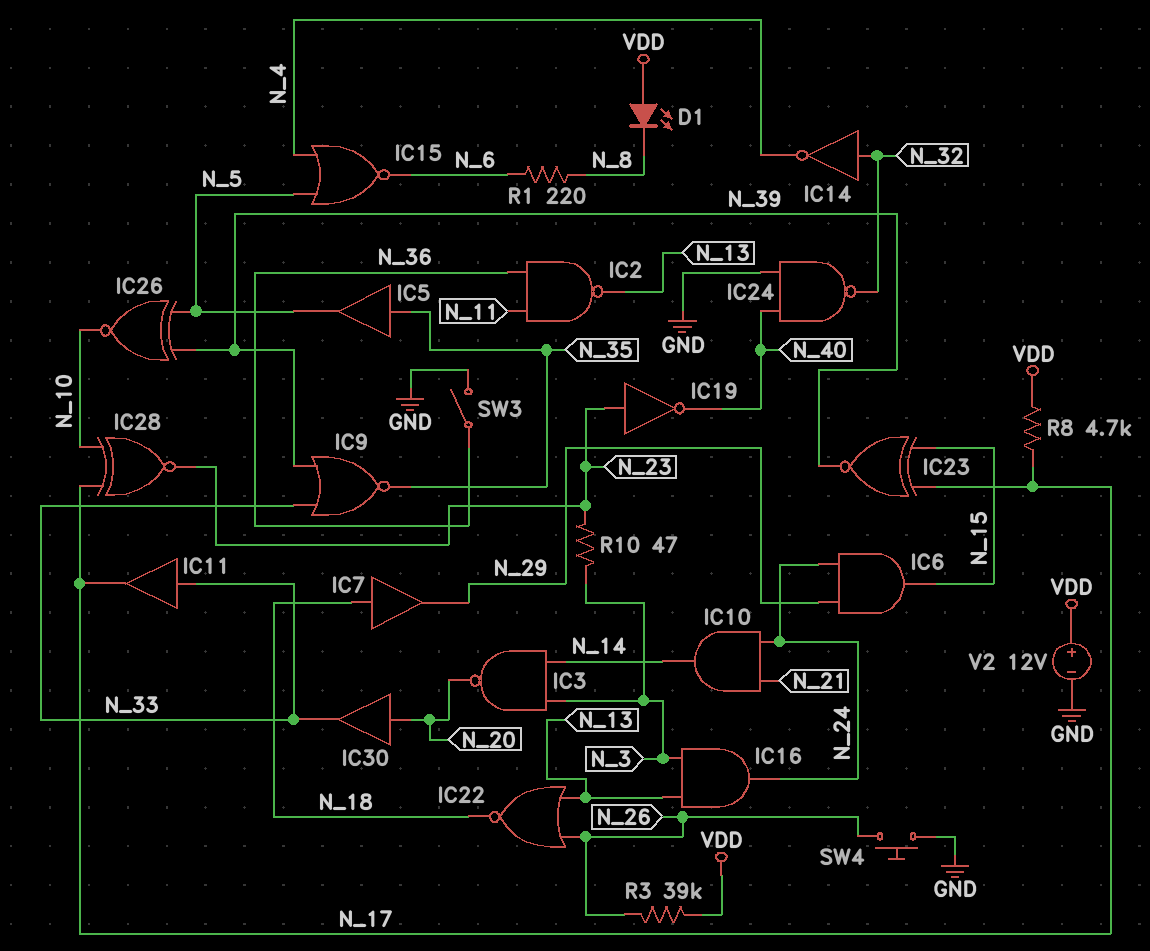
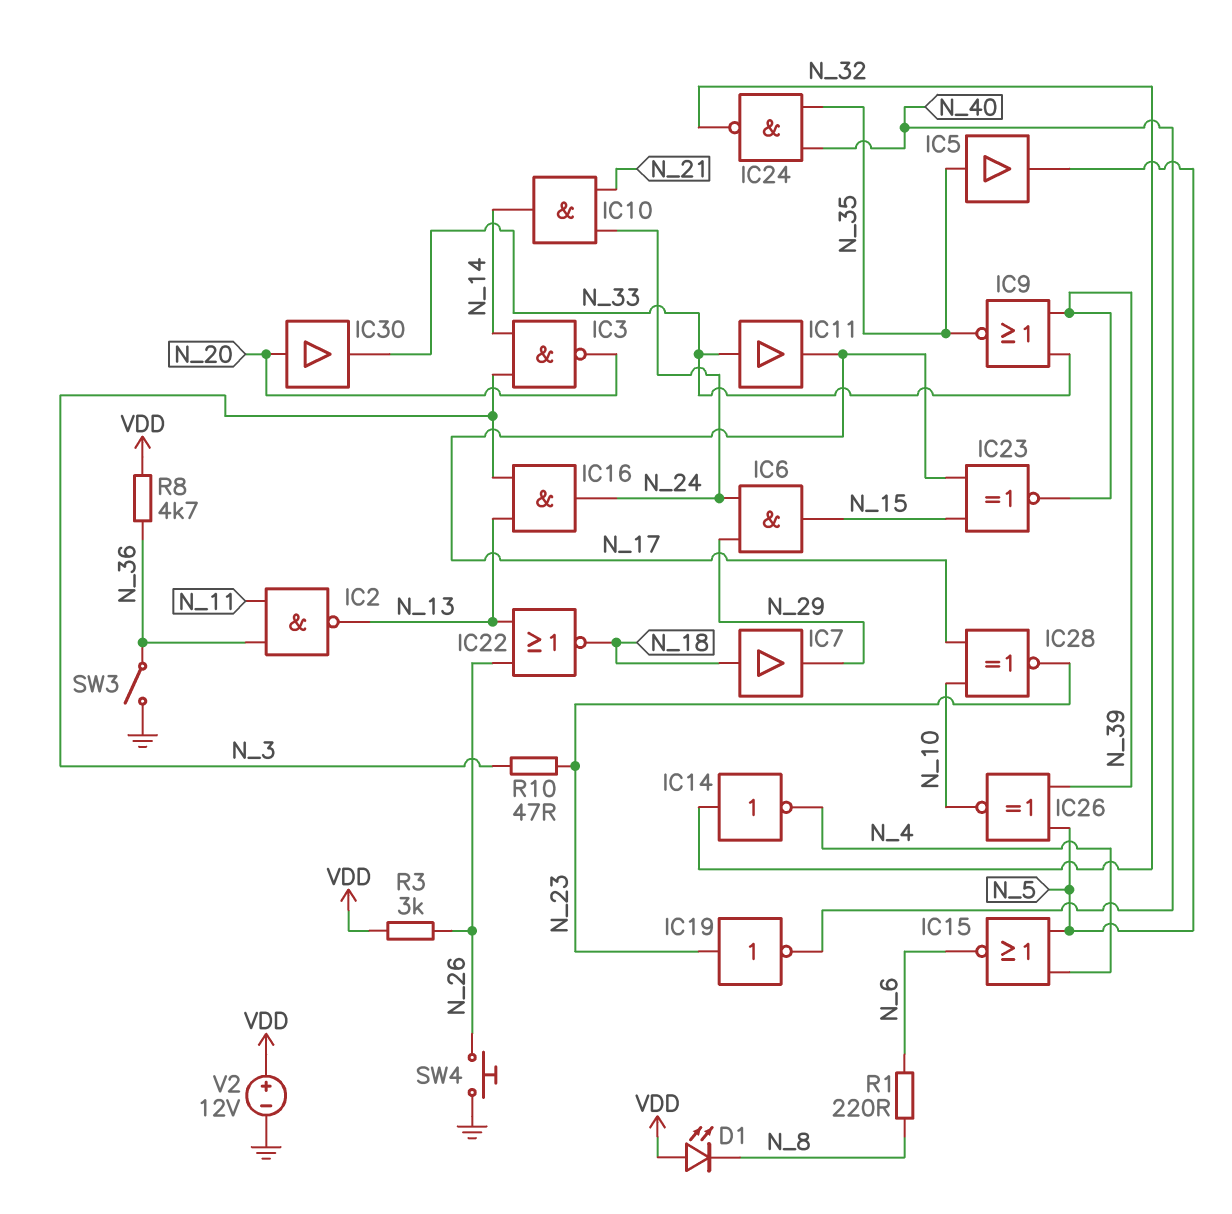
IC24: NAND (in GND, in N_40, out N_32) -> NAND (in N_35, in N_40, out N_32)
R3: 39k (N_26, VDD) -> 3k (N_26, VDD)
R8: 4.7k (N_17, VDD) -> 4.7k (N_36, VDD)

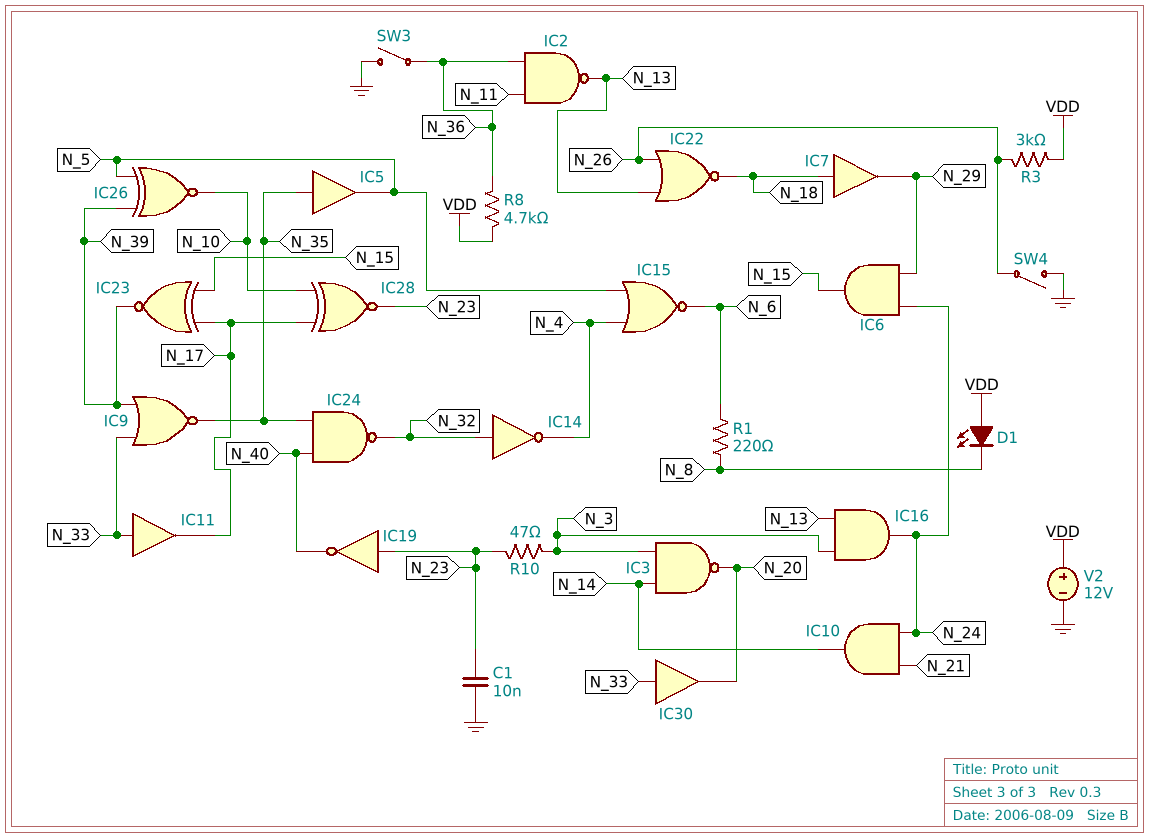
C1: none -> 10nF (GND, N_23)
IC30: buffer (in N_20, out N_33) -> buffer (in N_33, out N_20)
SW4: button (GND, N_26) -> switch (GND, N_26)

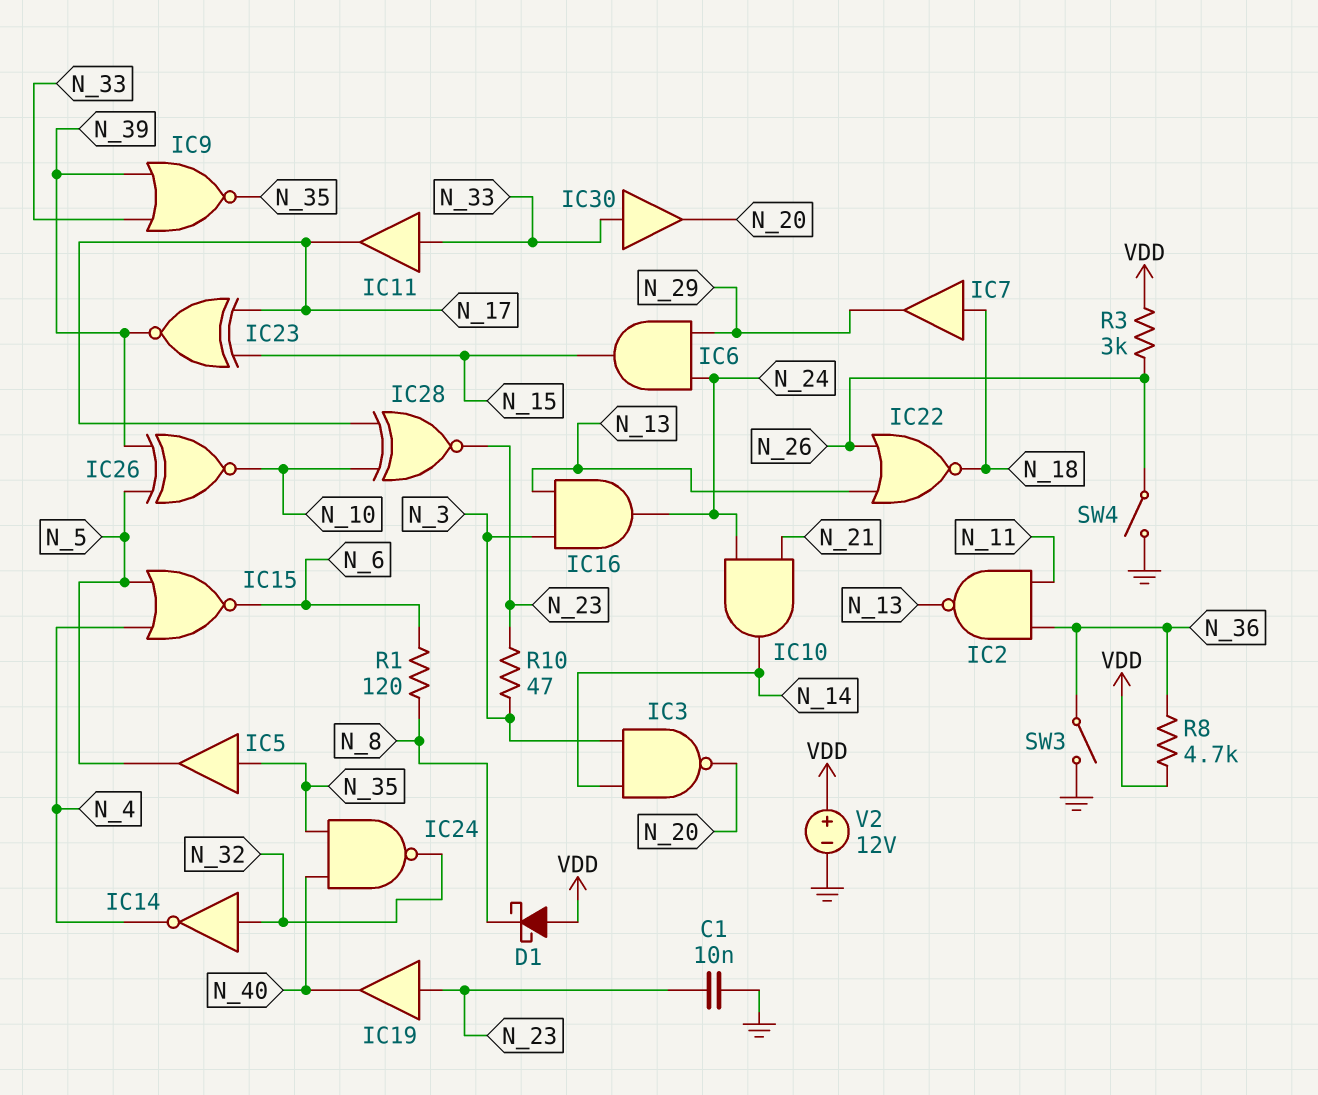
D1: LED (A VDD, K N_8) -> schottky (A VDD, K N_8)
IC19: NOT (in N_23, out N_40) -> buffer (in N_23, out N_40)
R1: 220 (N_6, N_8) -> 120 (N_6, N_8)

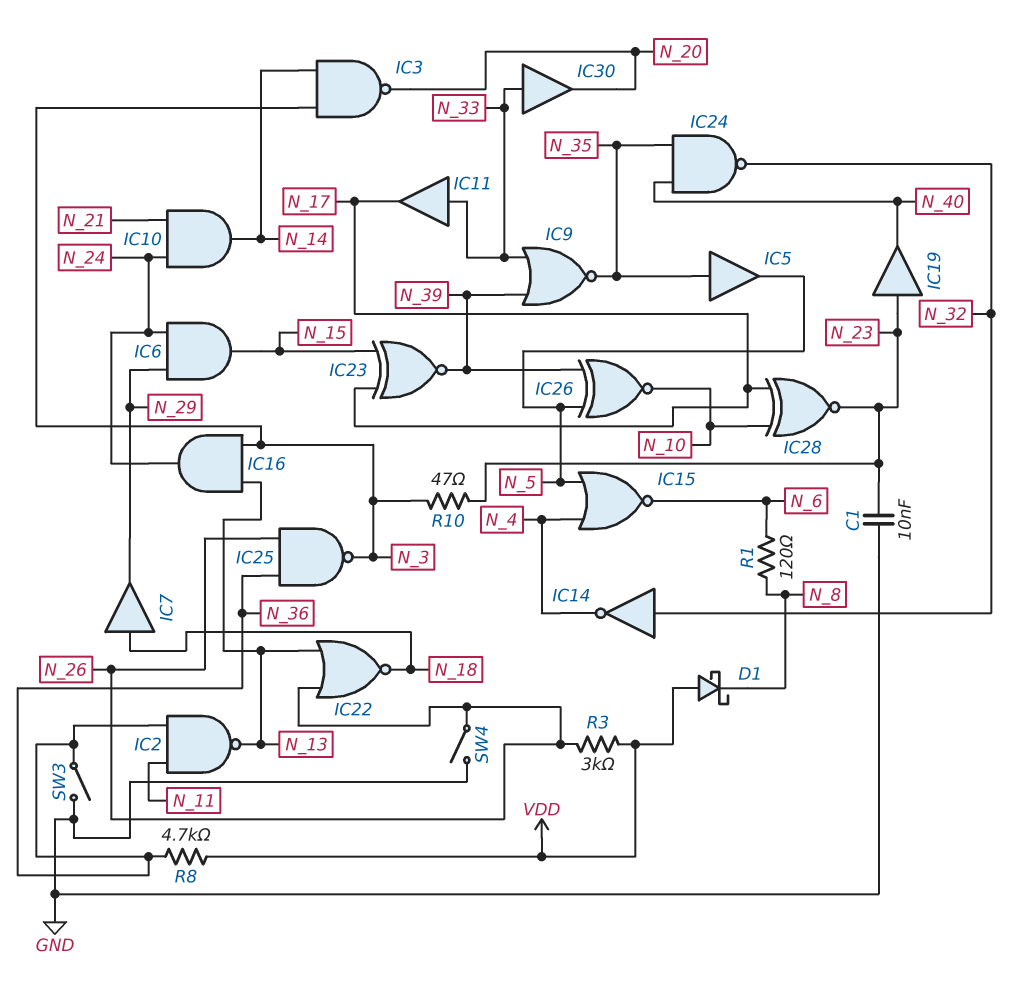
IC25: none -> NAND (in N_26, in N_36, out N_3)
V2: 12V (plus VDD, minus GND) -> none

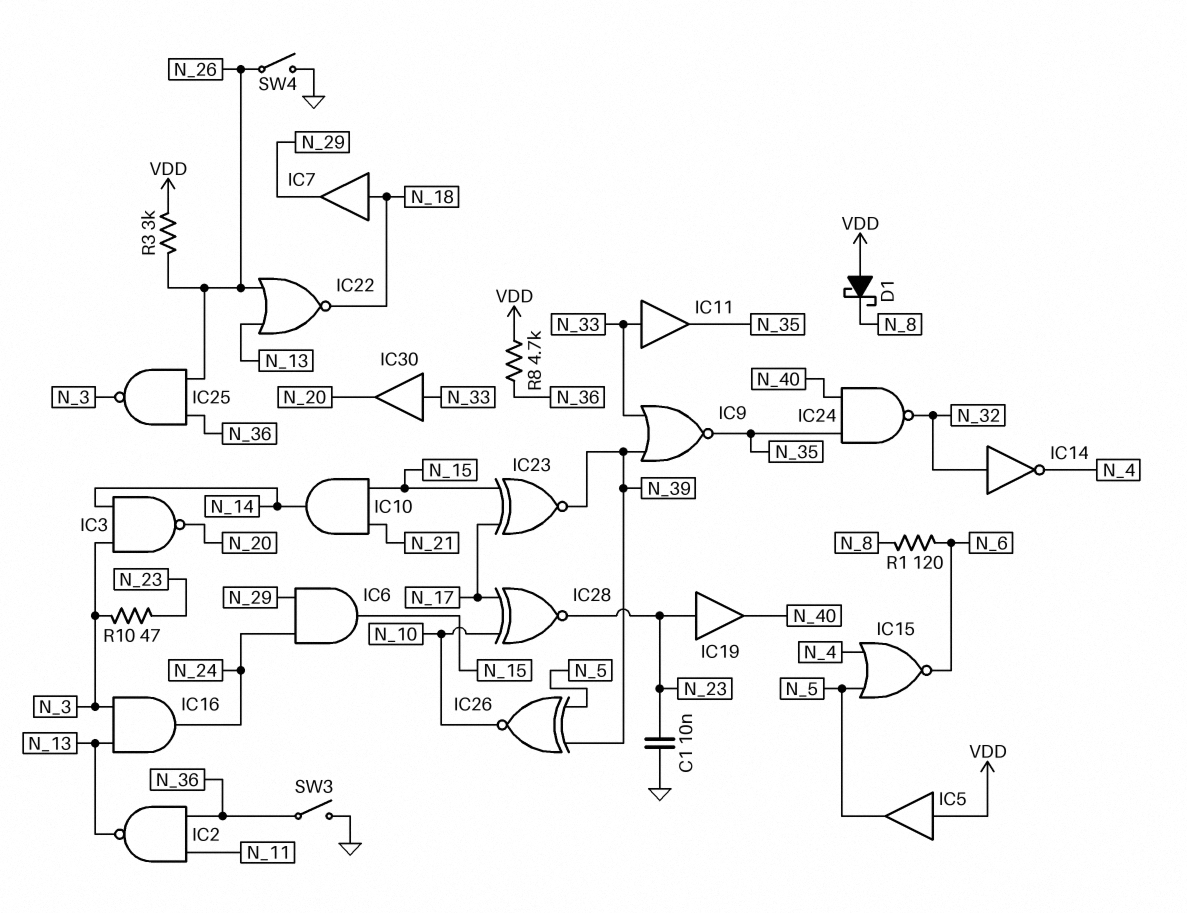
IC5: buffer (in N_35, out N_5) -> buffer (in VDD, out N_5)
IC10: AND (in N_21, in N_24, out N_14) -> AND (in N_15, in N_21, out N_14)
IC11: buffer (in N_33, out N_17) -> buffer (in N_33, out N_35)

